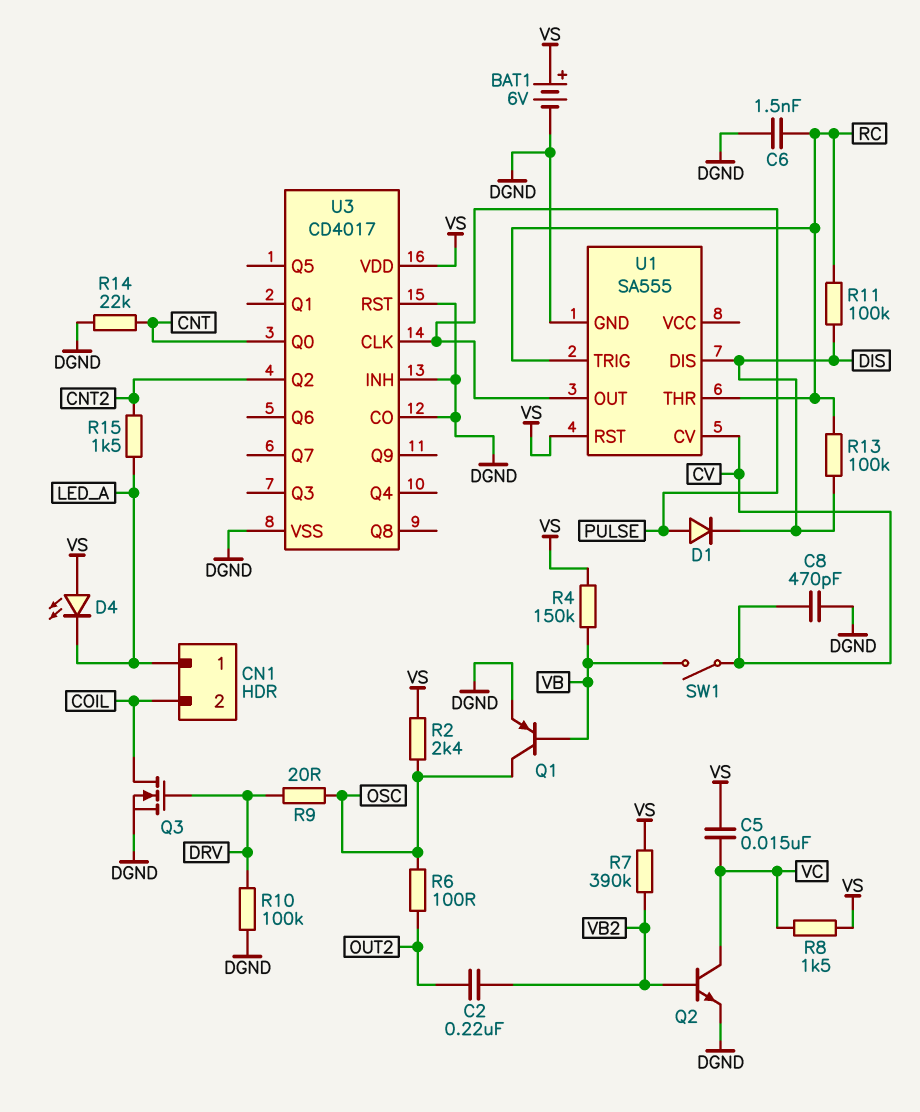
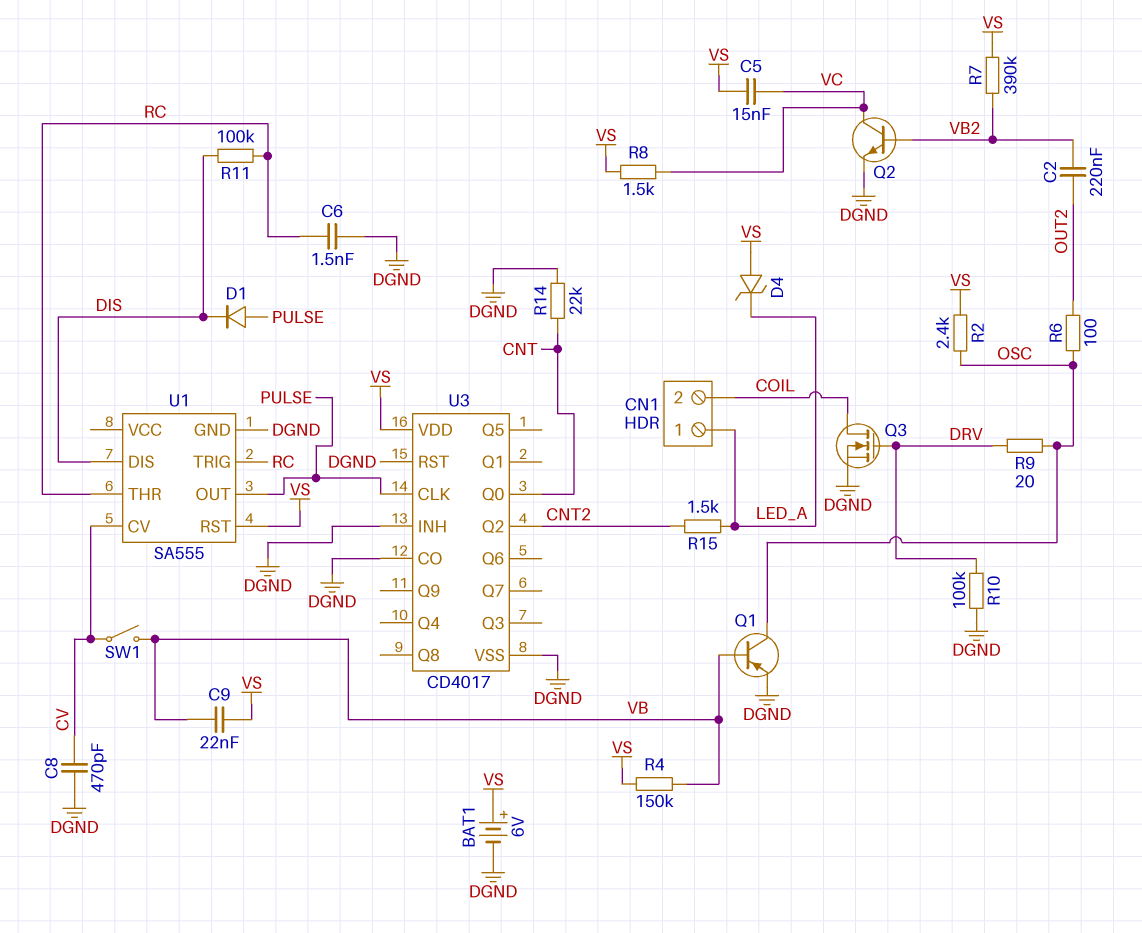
C9: none -> 22nF (VB, VS)
D4: LED (A VS, K LED_A) -> zener (A VS, K LED_A)
R13: 100k (DIS, RC) -> none

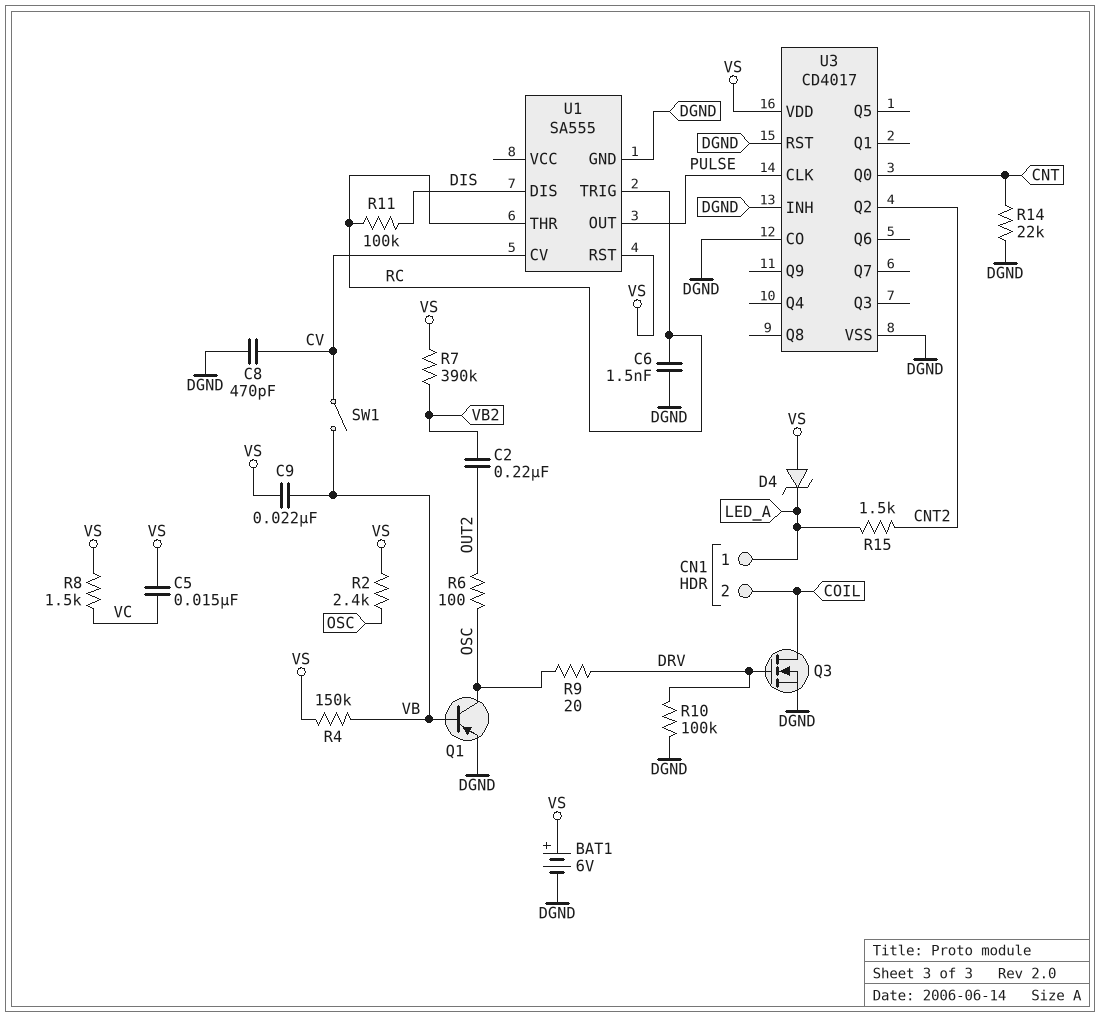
D1: diode (A PULSE, K DIS) -> none
Q2: NPN (B VB2, C VC, E DGND) -> none

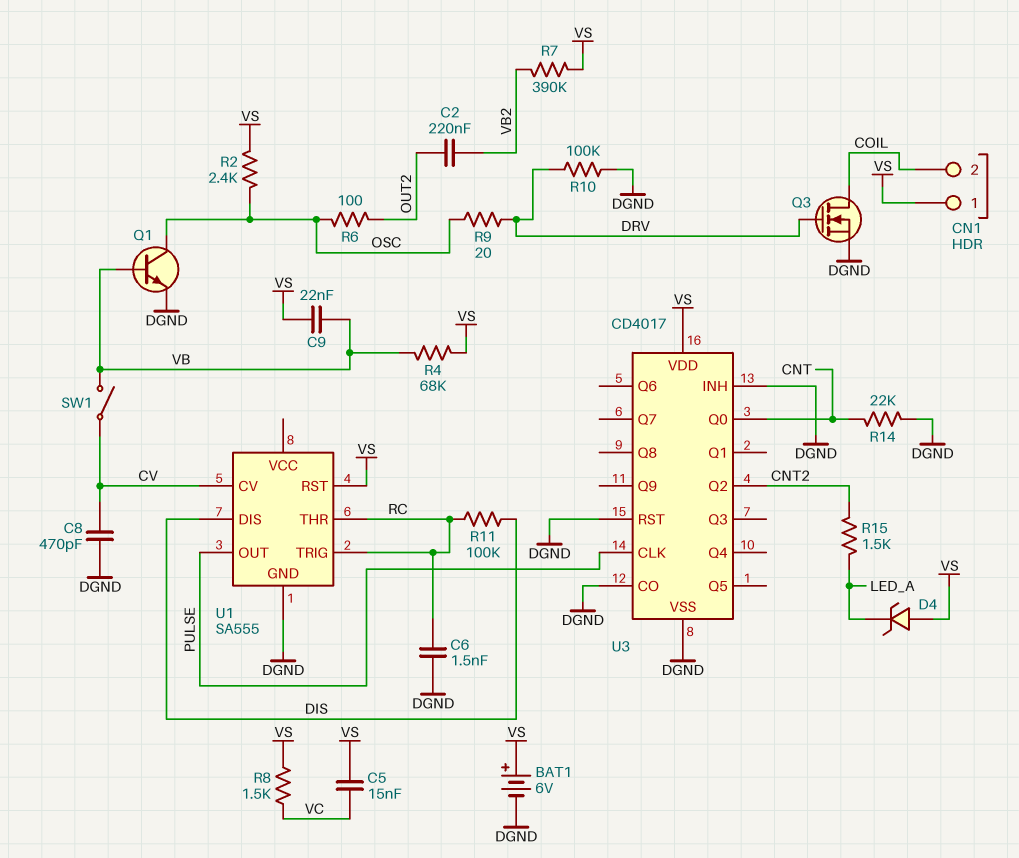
CN1 pin 1: LED_A -> VS
Q1: PNP (B VB, C OSC, E DGND) -> NPN (B VB, C OSC, E DGND)
R4: 150k (VB, VS) -> 68k (VB, VS)

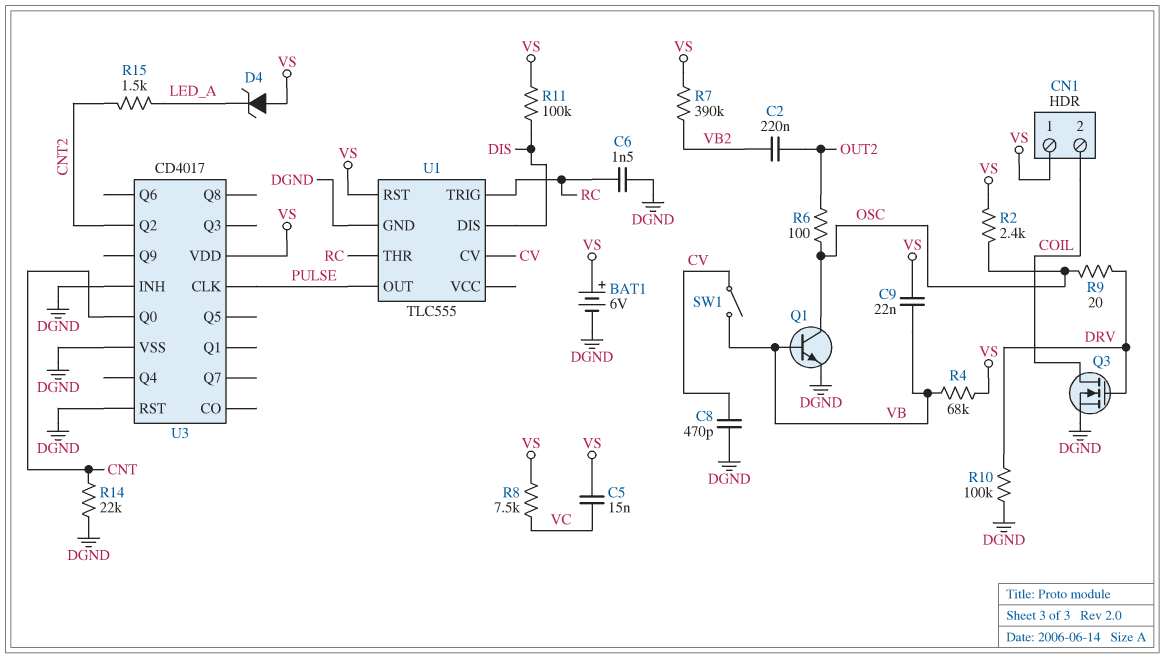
R8: 1.5k (VC, VS) -> 7.5k (VC, VS)
R11: 100k (DIS, RC) -> 100k (DIS, VS)
U1: SA555 -> TLC555
U3 pin CO: DGND -> none

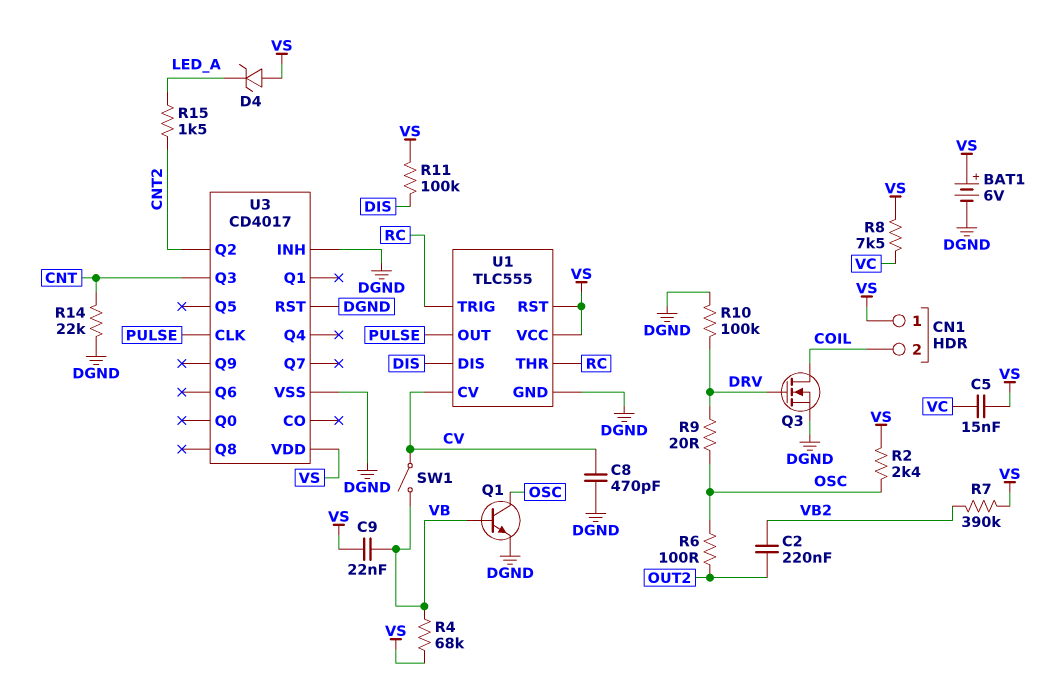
C6: 1.5nF (DGND, RC) -> none
U1 pin VCC: none -> VS
U3 pin Q0: CNT -> none
U3 pin Q3: none -> CNT

